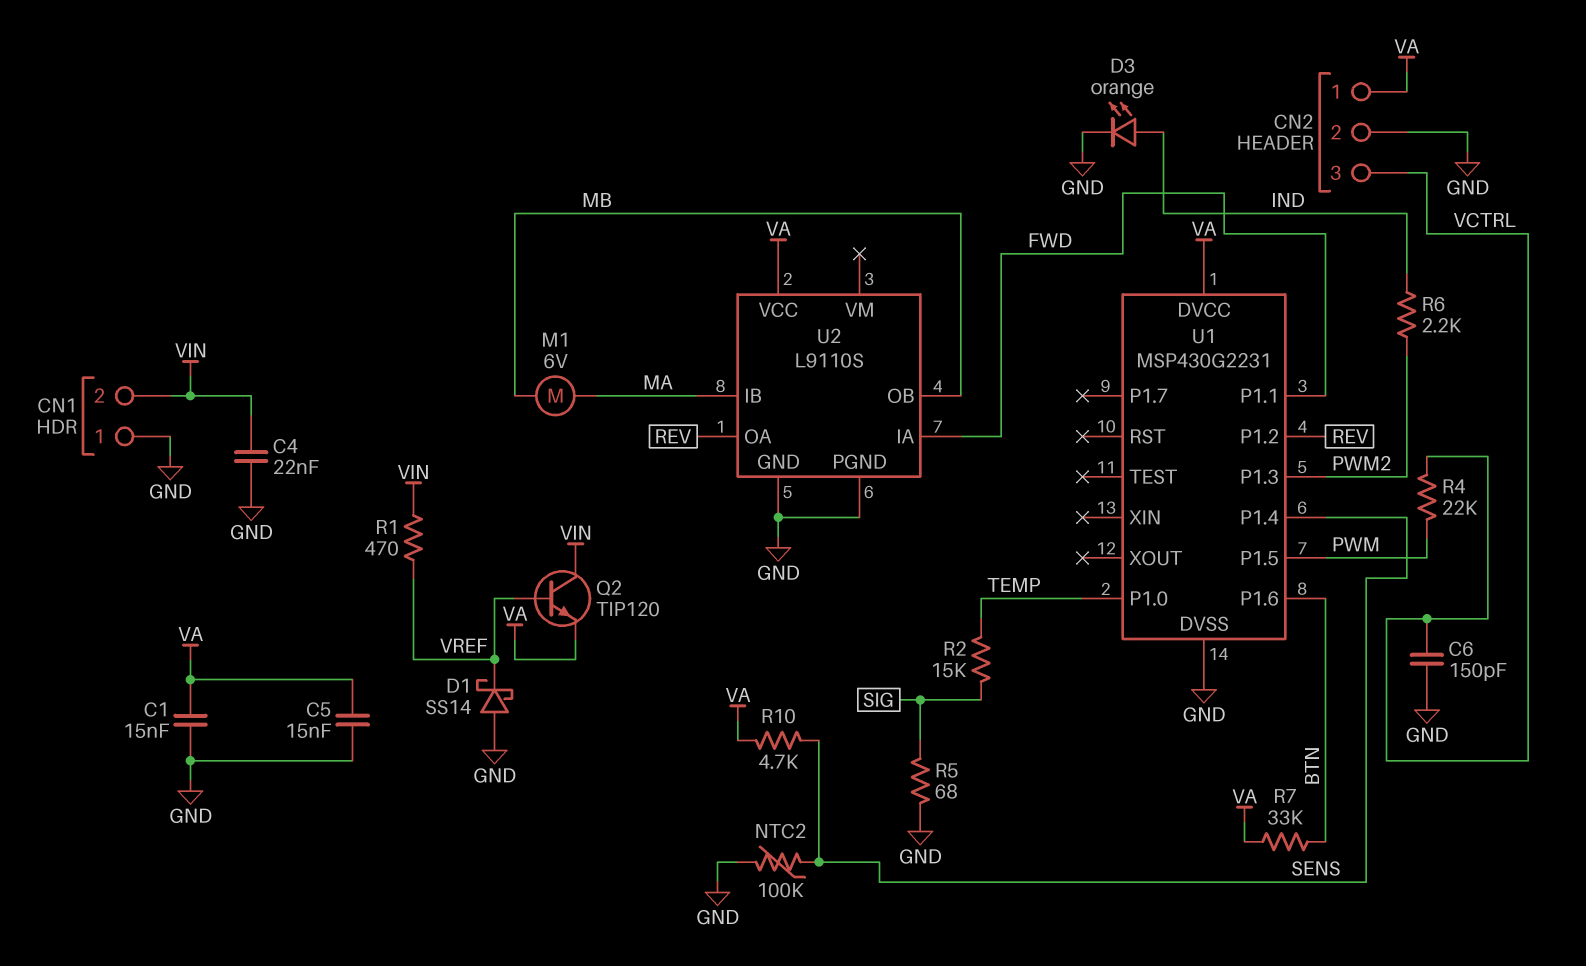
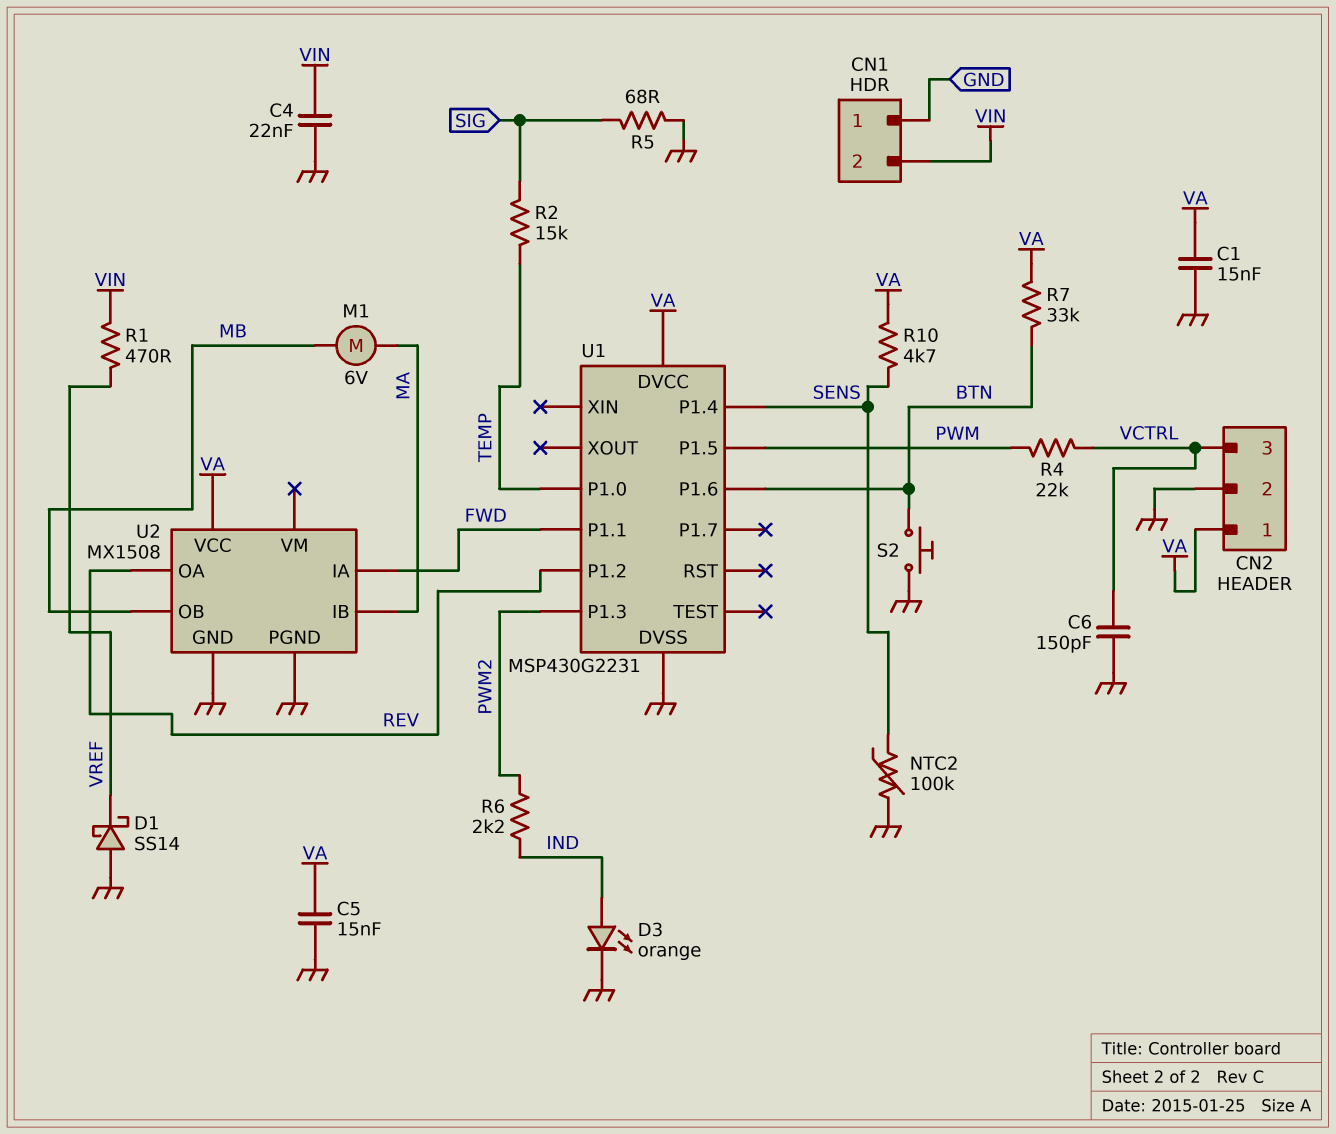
Q2: NPN TIP120 (B VREF, C VIN, E VA) -> none
S2: none -> button (BTN, GND)
U2: L9110S -> MX1508

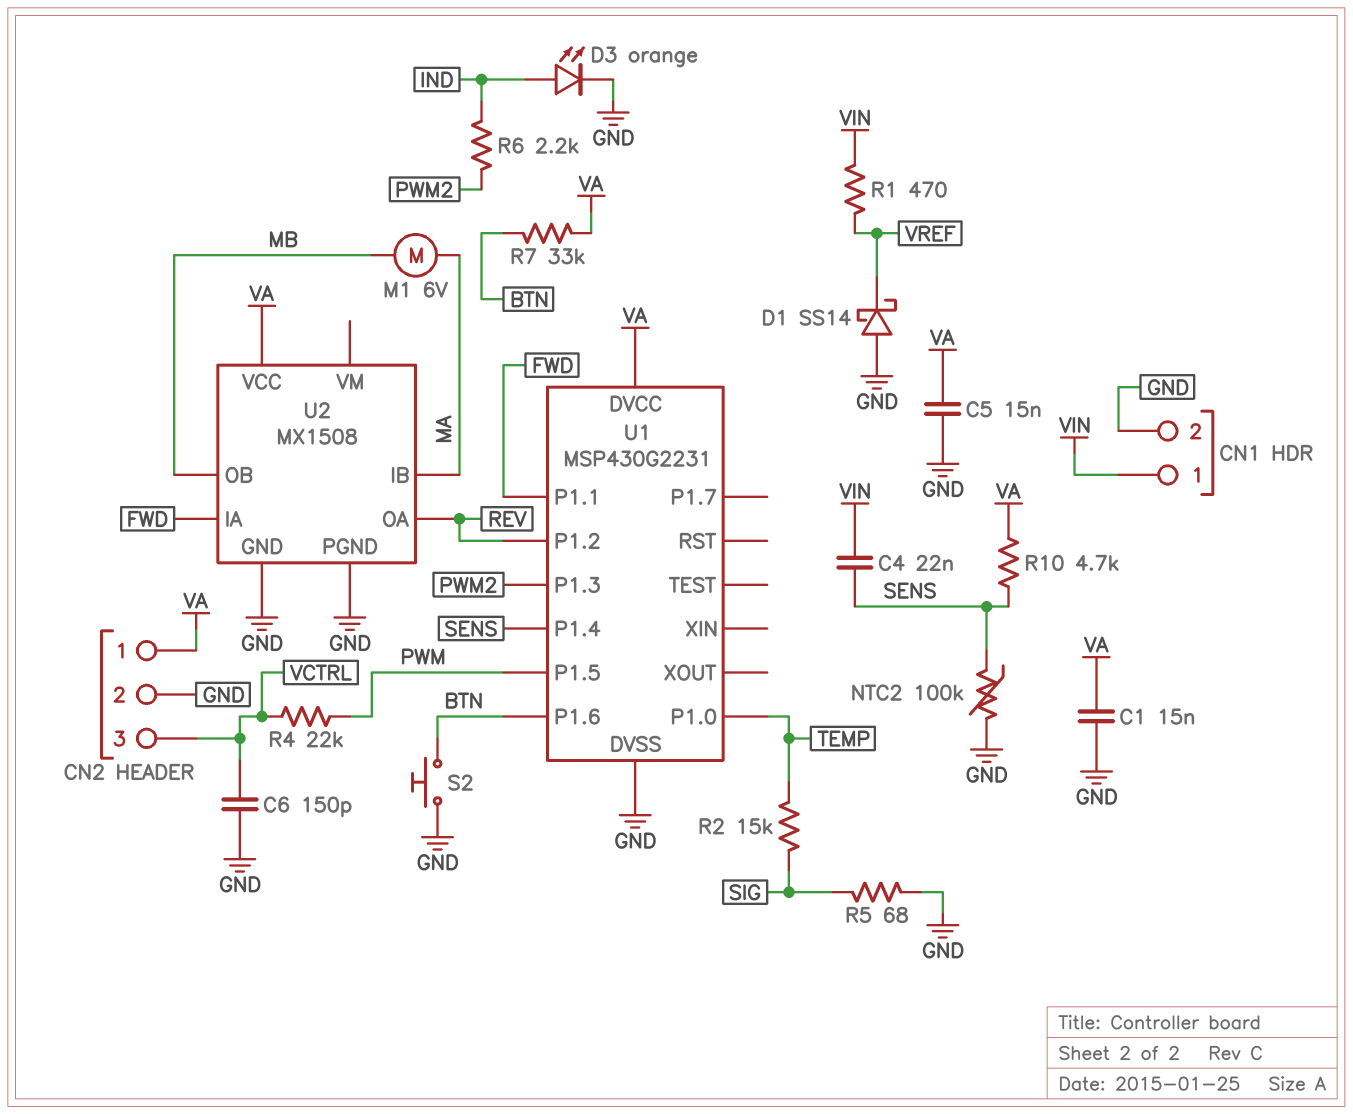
C4: 22nF (GND, VIN) -> 22nF (SENS, VIN)
CN1 pin 1: GND -> VIN
CN1 pin 2: VIN -> GND

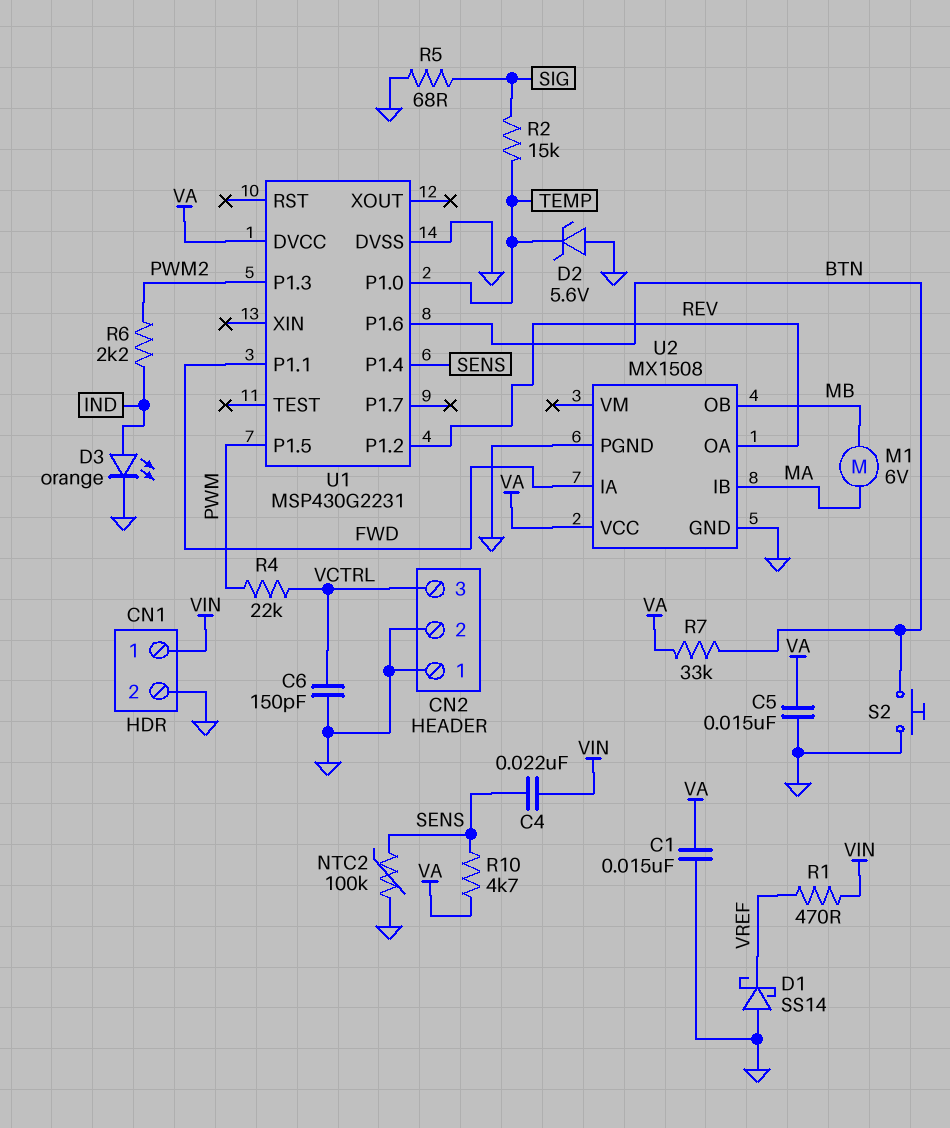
CN2 pin 1: VA -> GND
D2: none -> zener 5.6V (A GND, K TEMP)

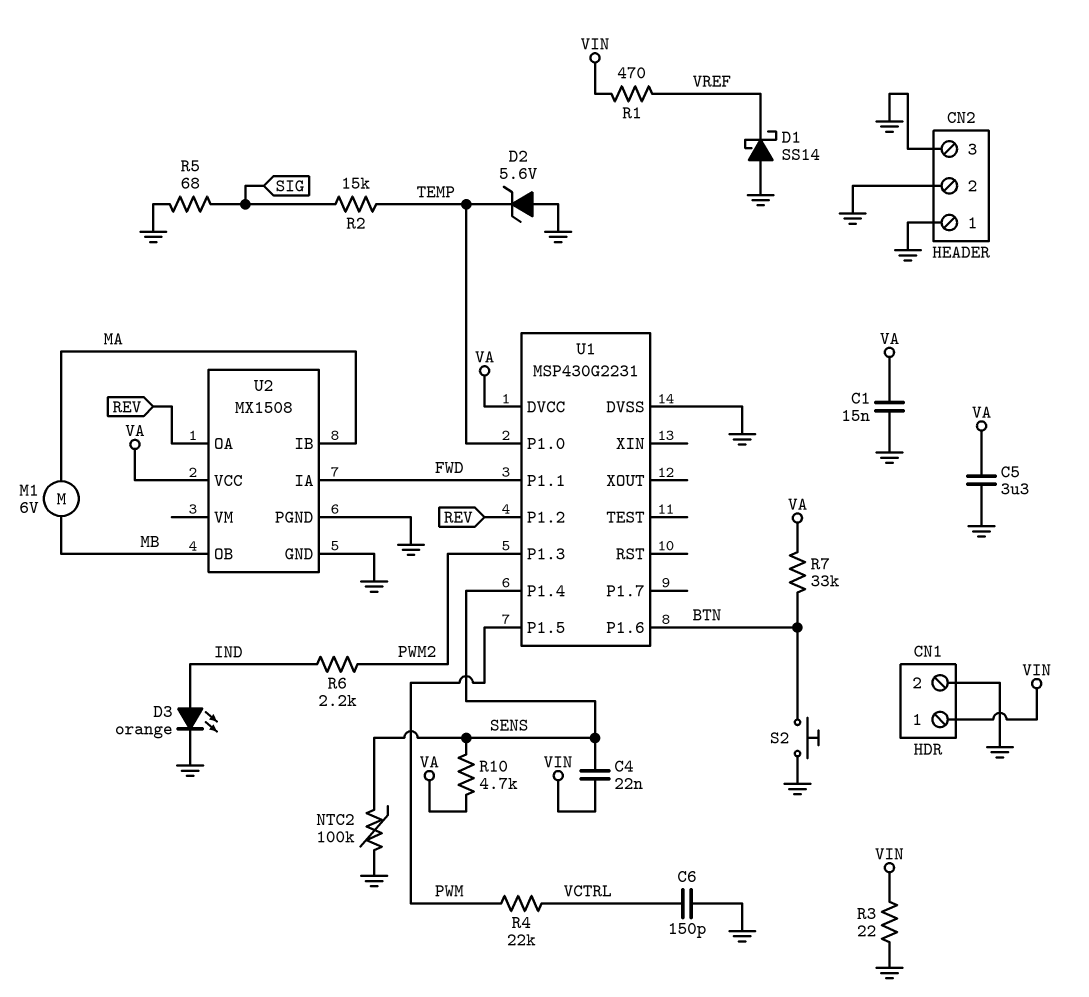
C5: 15nF (GND, VA) -> 3.3uF (GND, VA)
CN2 pin 3: VCTRL -> GND
R3: none -> 22 (GND, VIN)

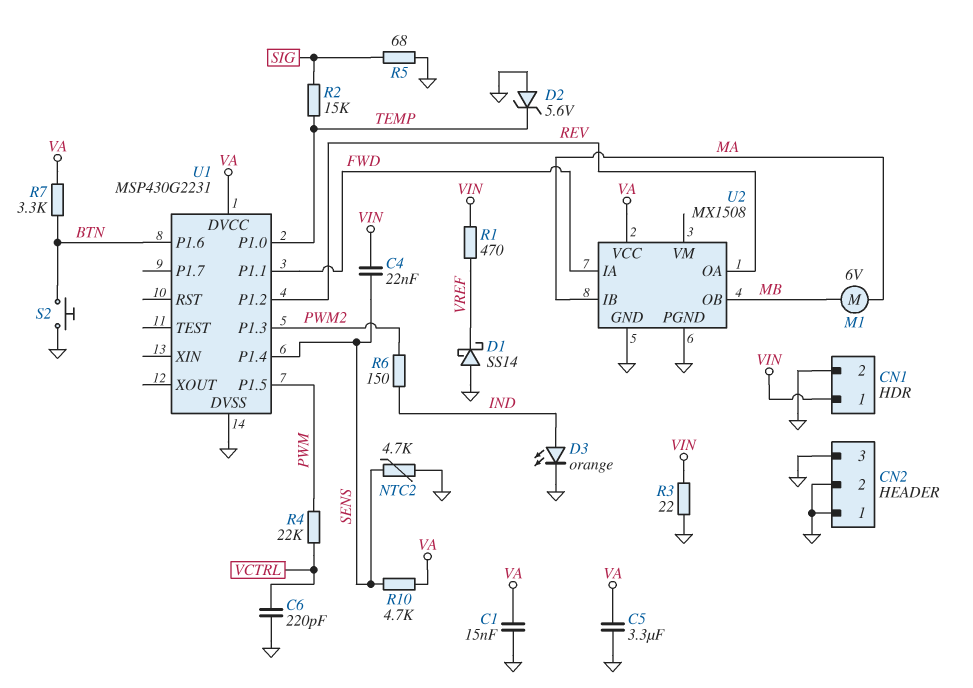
C6: 150pF (GND, VCTRL) -> 220pF (GND, VCTRL)
NTC2: 100k (GND, SENS) -> 4.7k (GND, SENS)
R6: 2.2k (IND, PWM2) -> 150 (IND, PWM2)
R7: 33k (BTN, VA) -> 3.3k (BTN, VA)

